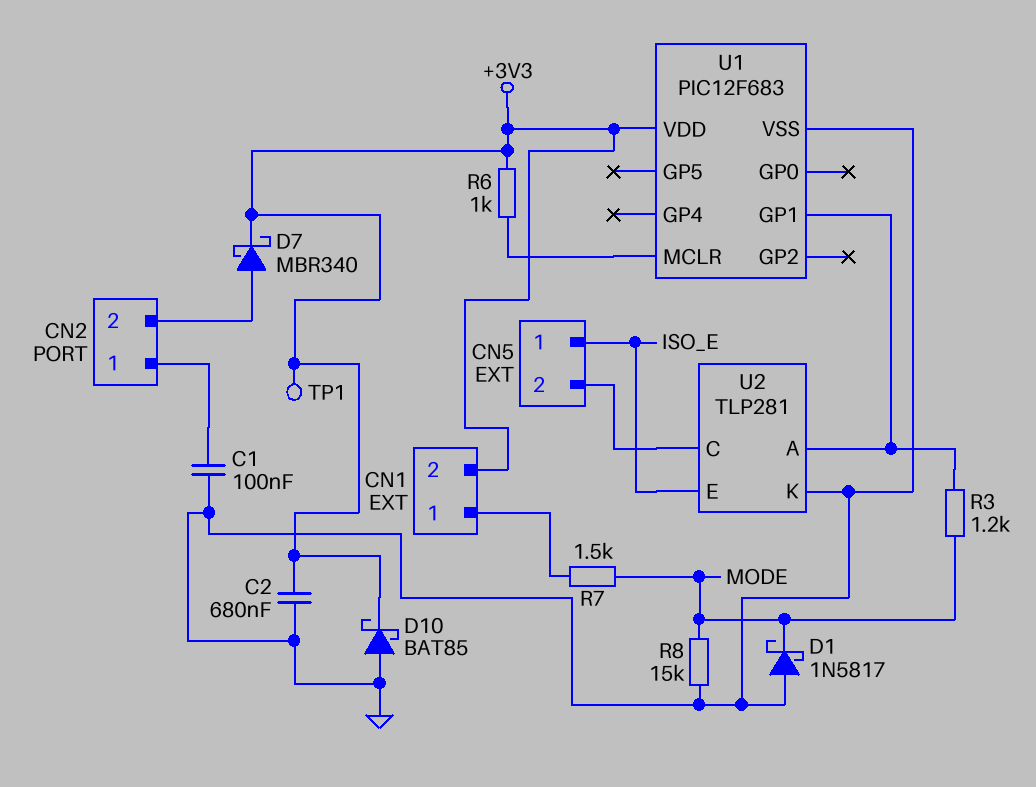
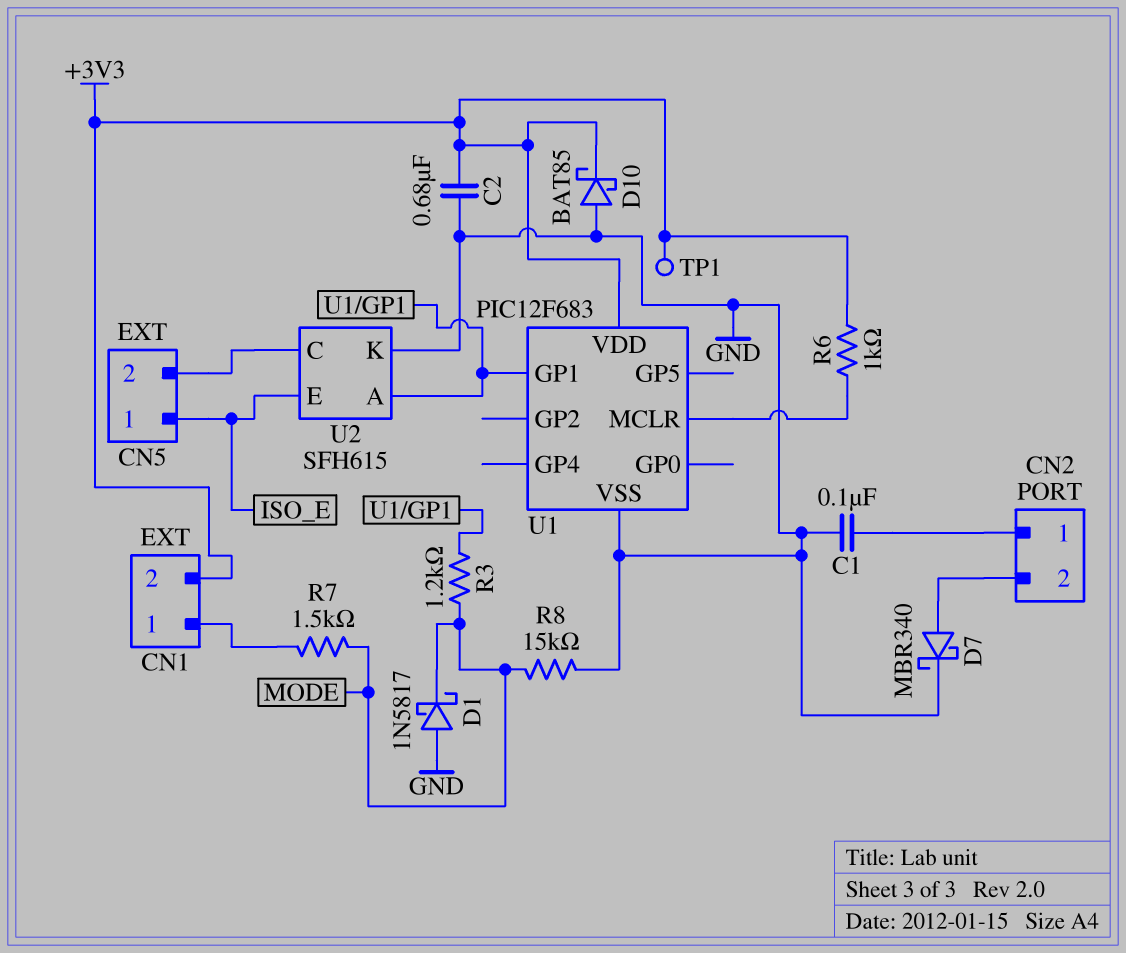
D7: schottky MBR340 (A CN2/2, K +3V3) -> schottky MBR340 (A CN2/2, K GND)
U2: TLP281 -> SFH615

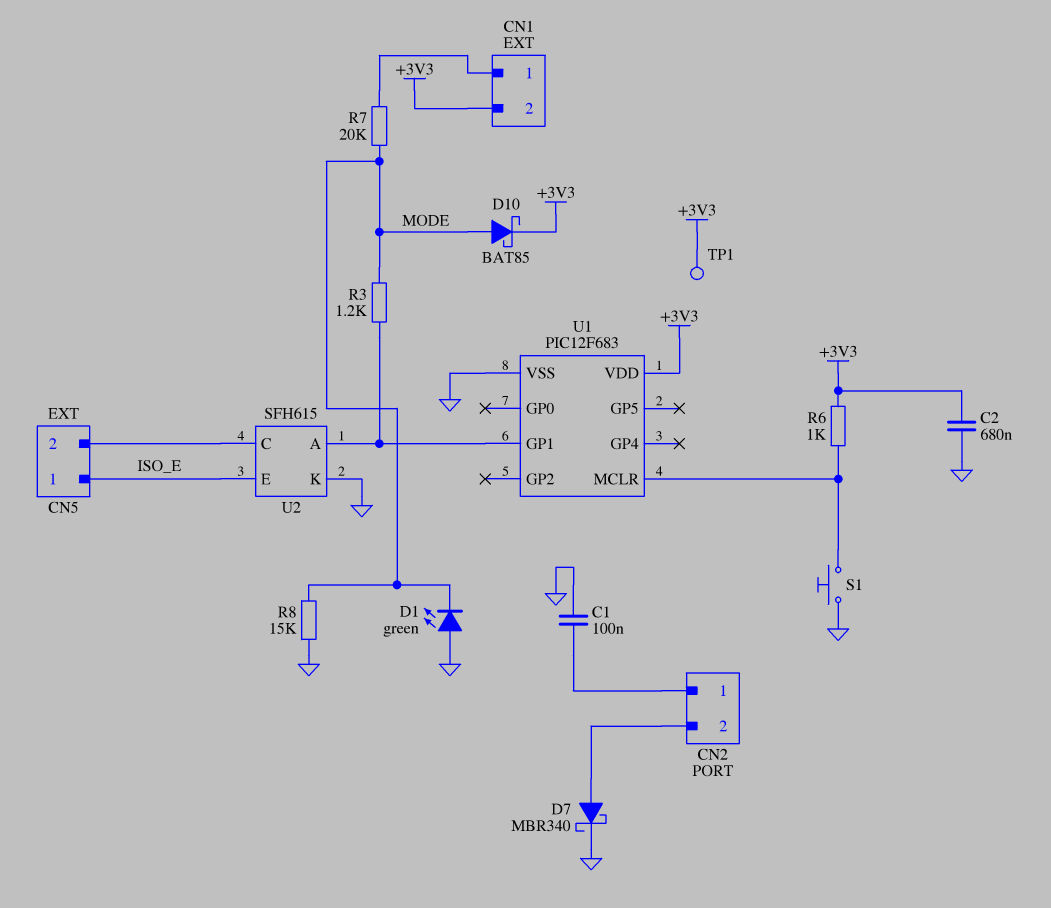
D1: schottky 1N5817 (A GND, K MODE) -> LED green (A GND, K MODE)
D10: schottky BAT85 (A GND, K +3V3) -> schottky BAT85 (A MODE, K +3V3)
R7: 1.5k (CN1/1, MODE) -> 20k (CN1/1, MODE)
S1: none -> button (GND, U1/MCLR)

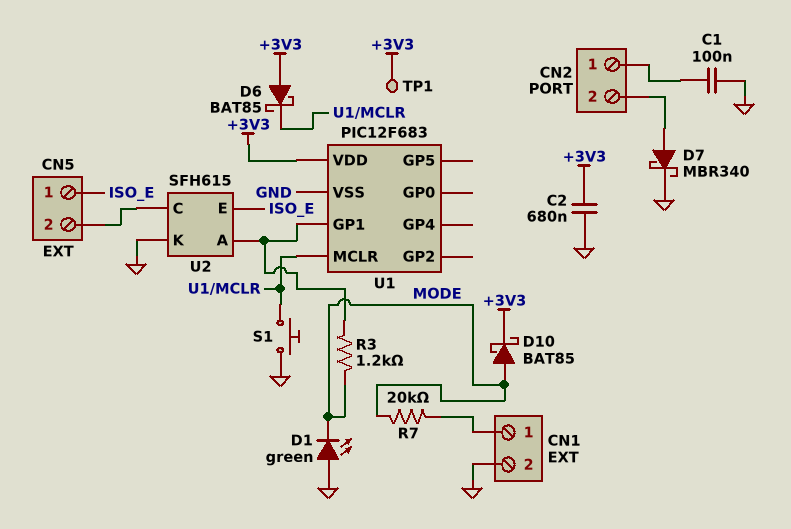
CN1 pin 2: +3V3 -> GND
D6: none -> schottky BAT85 (A +3V3, K U1/MCLR)
R6: 1k (+3V3, U1/MCLR) -> none
R8: 15k (GND, MODE) -> none

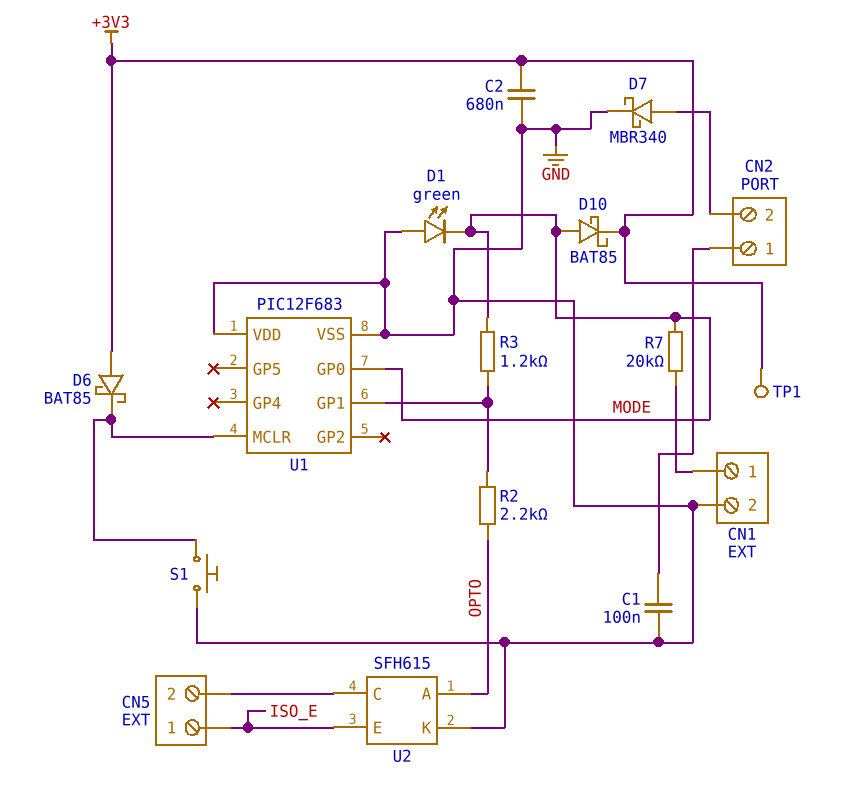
R2: none -> 2.2k (OPTO, U1/GP1)
U1 pin GP0: none -> MODE
U1 pin VDD: +3V3 -> GND
U2 pin A: U1/GP1 -> OPTO

